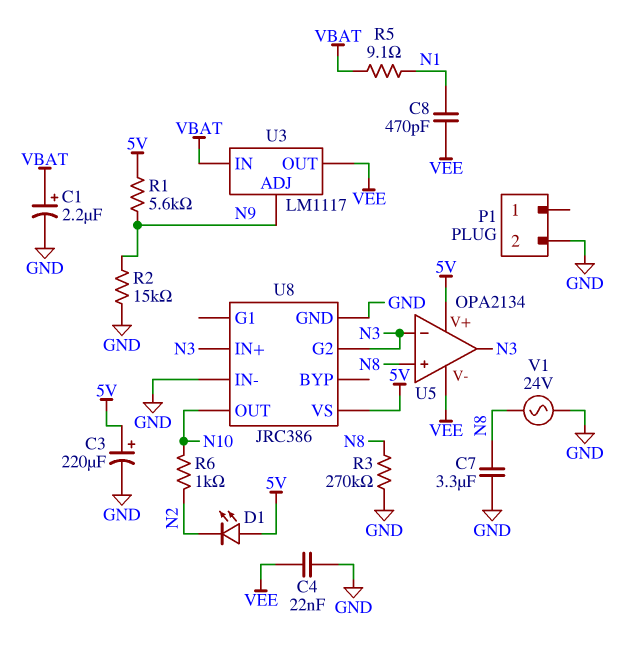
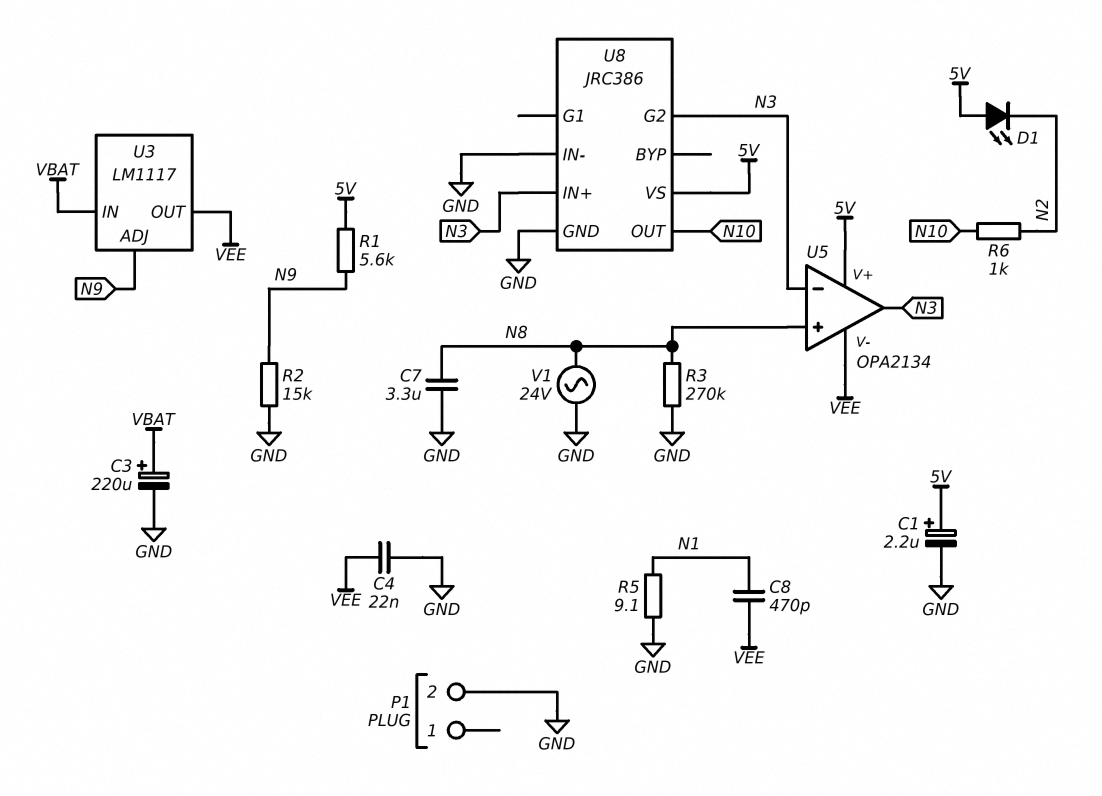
C1: 2.2uF (plus VBAT, minus GND) -> 2.2uF (plus 5V, minus GND)
C3: 220uF (plus 5V, minus GND) -> 220uF (plus VBAT, minus GND)
R5: 9.1 (N1, VBAT) -> 9.1 (GND, N1)

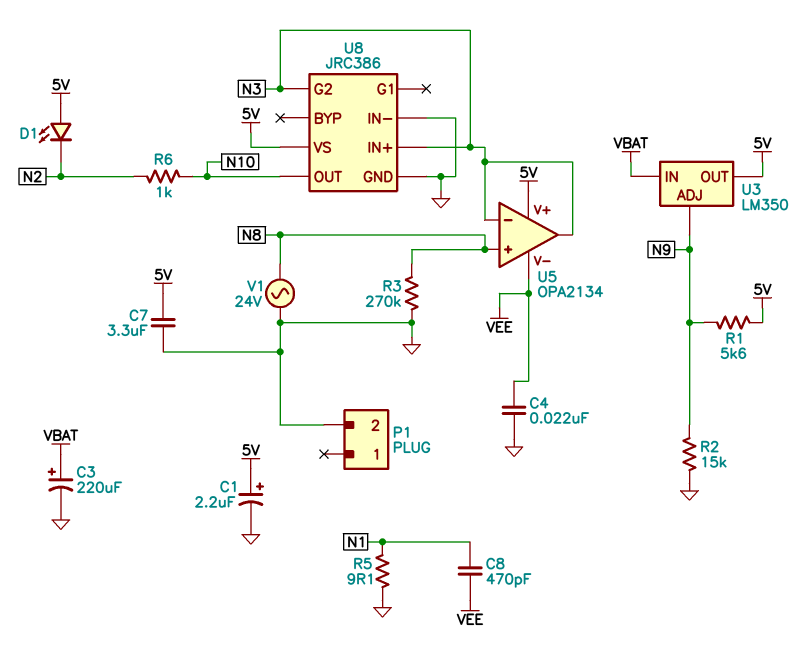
C7: 3.3uF (GND, N8) -> 3.3uF (5V, GND)
U3: LM1117 -> LM350
U3 pin OUT: VEE -> 5V

